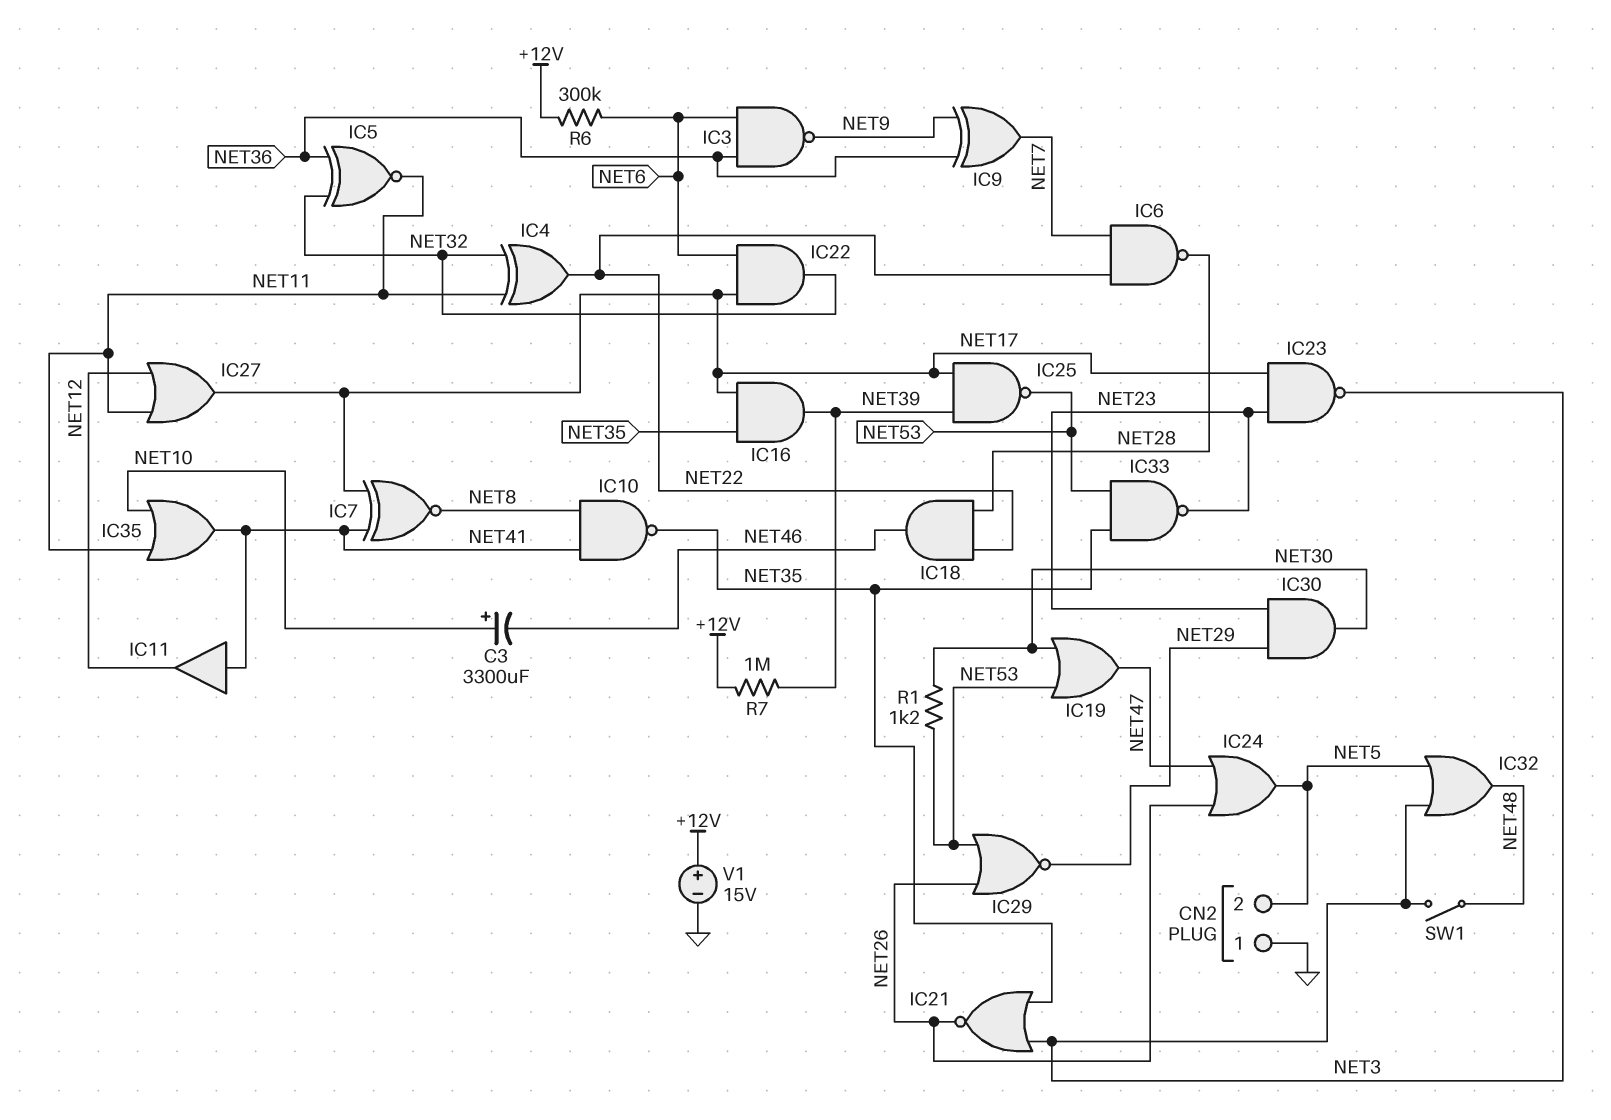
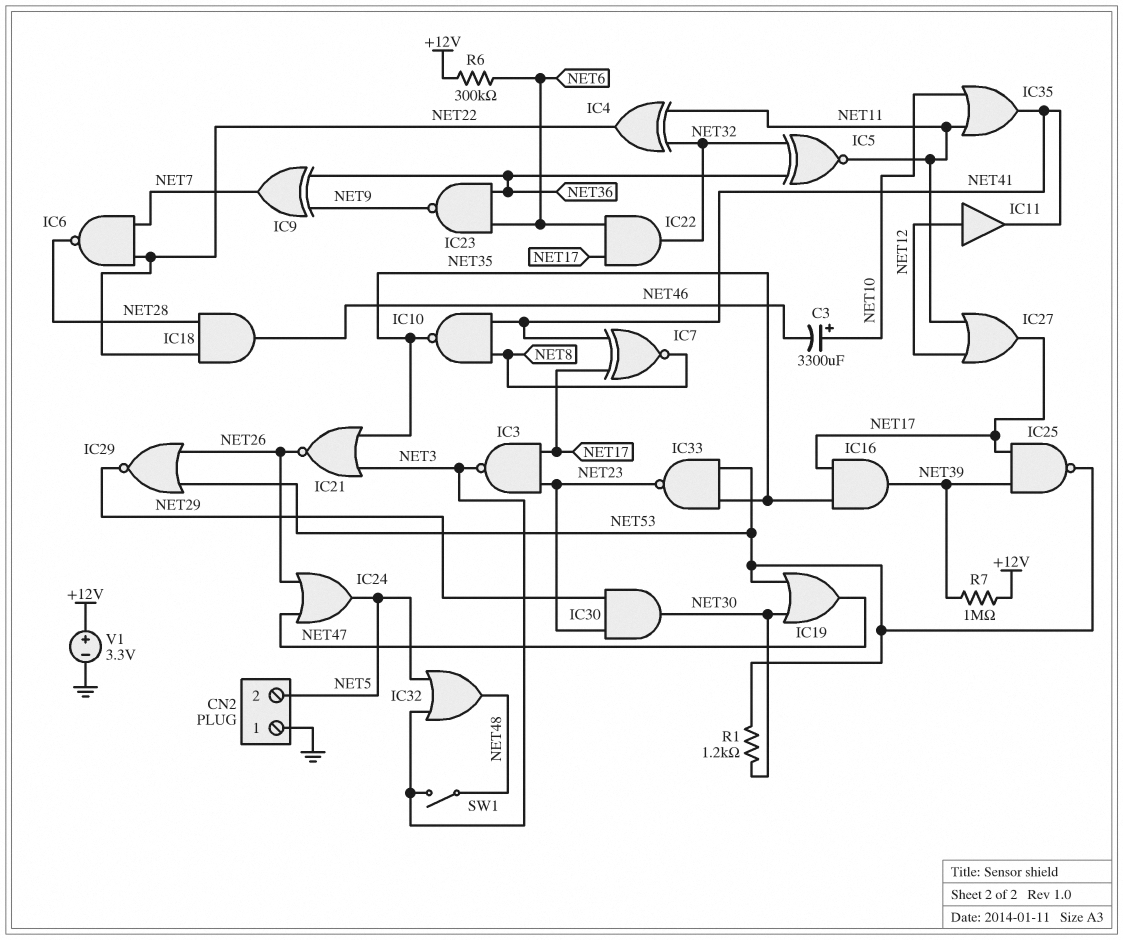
IC3: NAND (in NET6, in NET36, out NET9) -> NAND (in NET17, in NET23, out NET3)
IC11: buffer (in NET41, out NET12) -> buffer (in NET12, out NET41)
IC23: NAND (in NET17, in NET23, out NET3) -> NAND (in NET6, in NET36, out NET9)
V1: 15V (plus +12V, minus GND) -> 3.3V (plus +12V, minus GND)

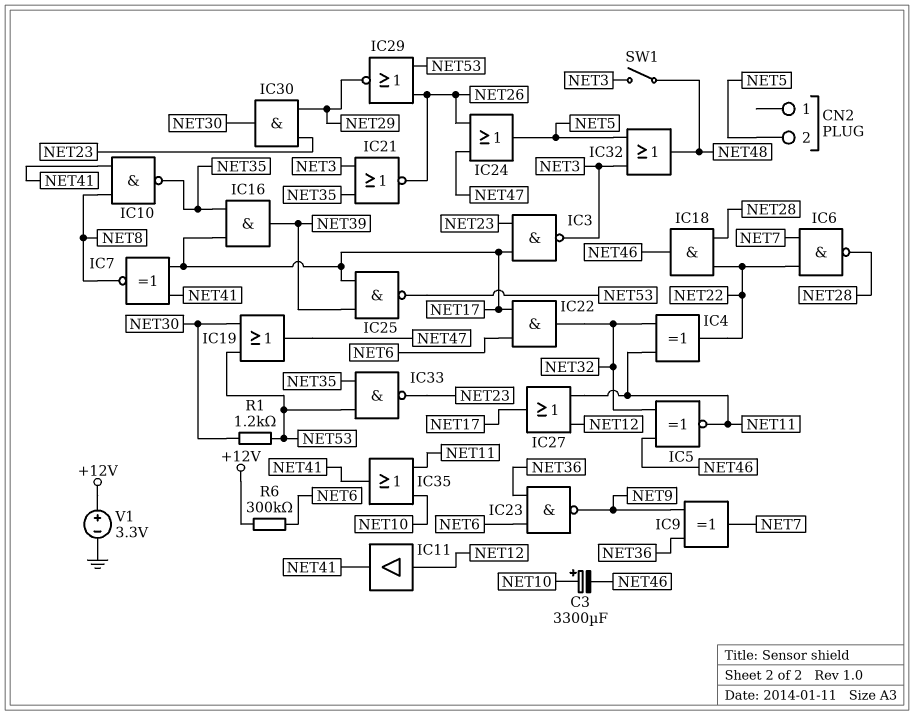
CN2 pin 1: GND -> none
IC5: XNOR (in NET32, in NET36, out NET11) -> XNOR (in NET32, in NET46, out NET11)
R7: 1M (+12V, NET39) -> none

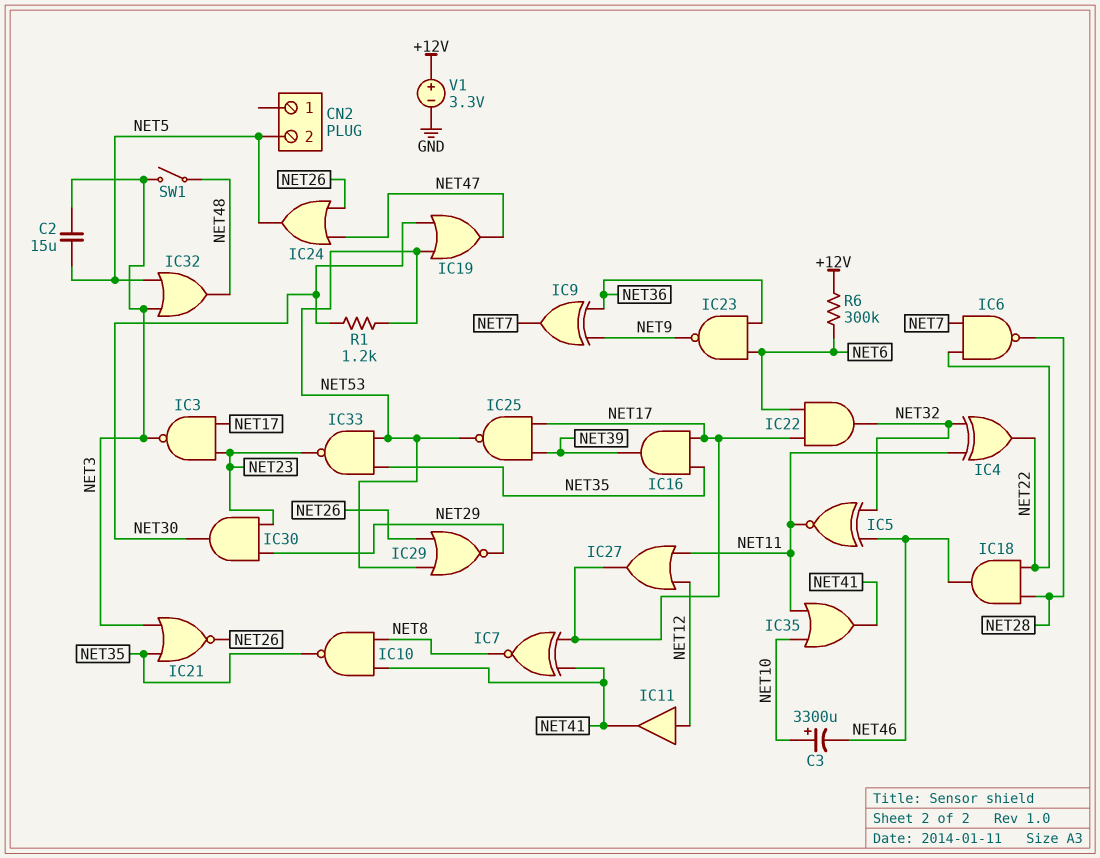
C2: none -> 15uF (NET3, NET5)

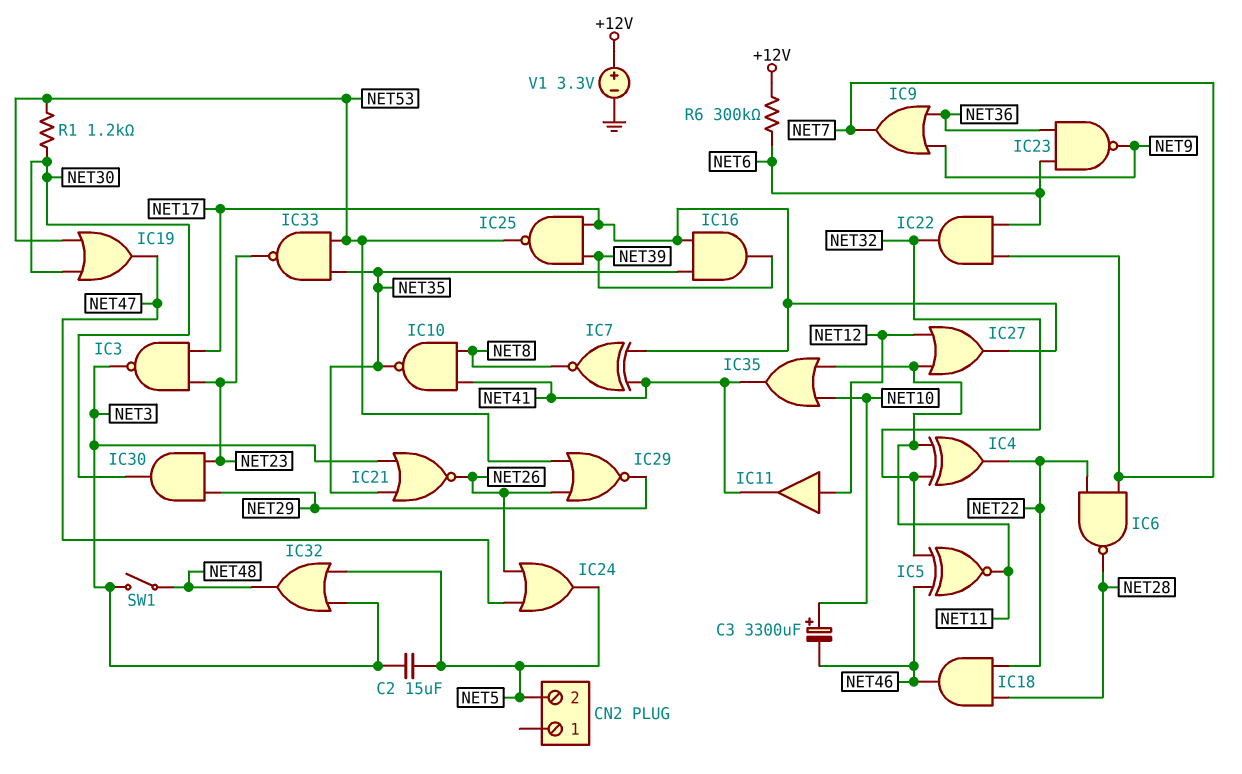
IC9: XOR (in NET9, in NET36, out NET7) -> OR (in NET9, in NET36, out NET7)
IC22: AND (in NET6, in NET17, out NET32) -> AND (in NET6, in NET7, out NET32)

